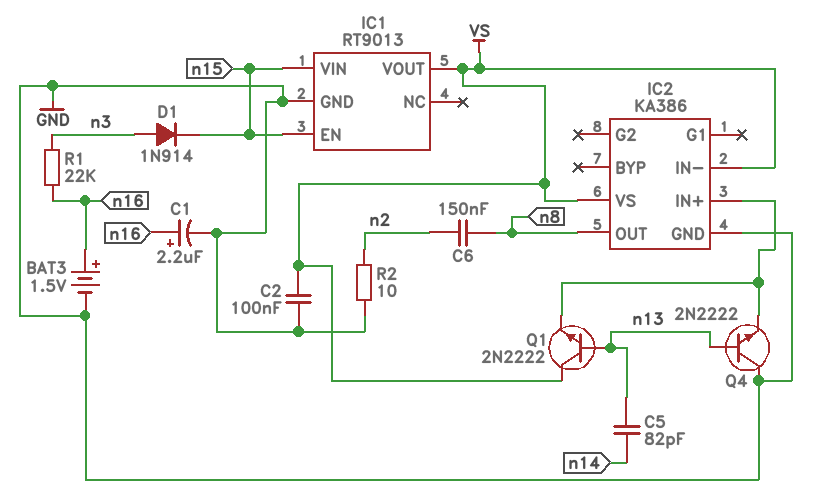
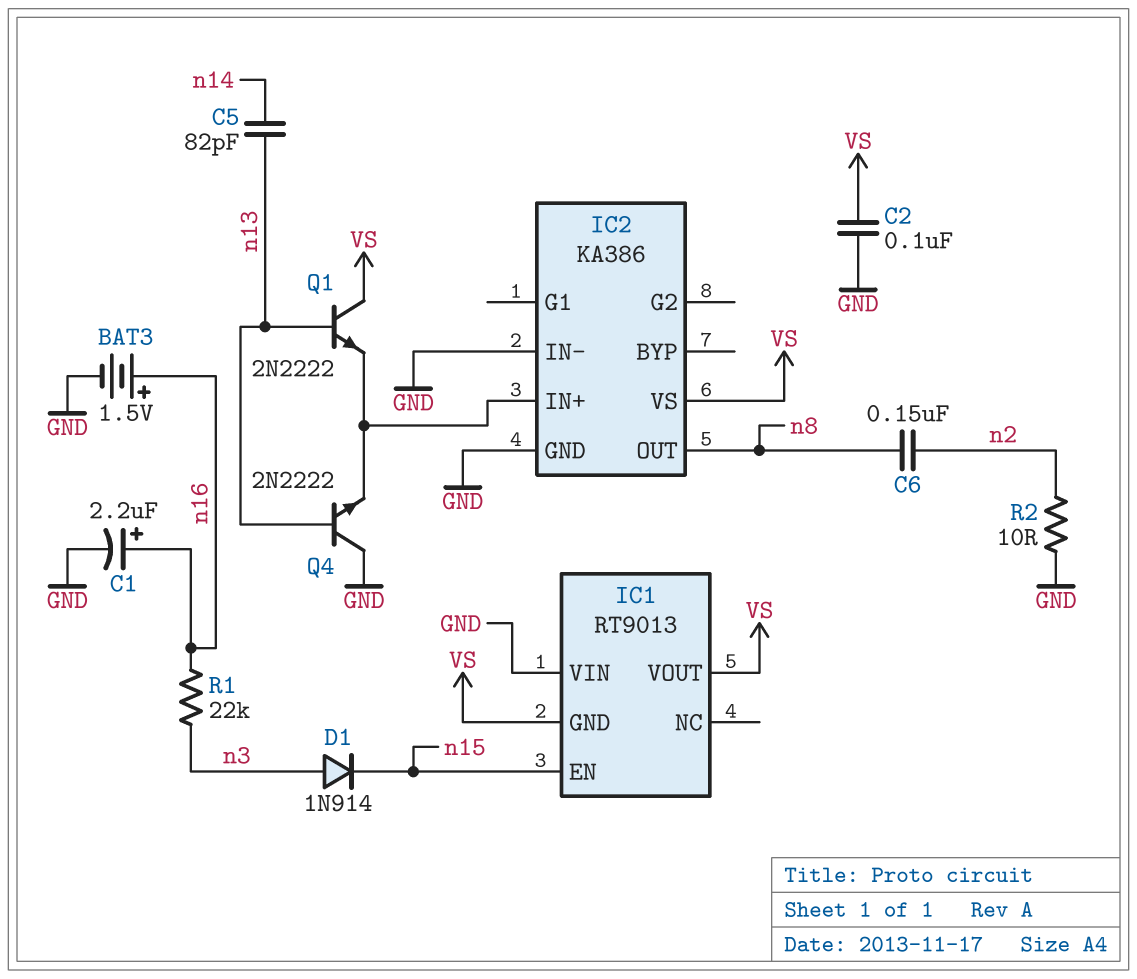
IC1 pin GND: GND -> VS
IC1 pin VIN: n15 -> GND
IC2 pin IN-: VS -> GND

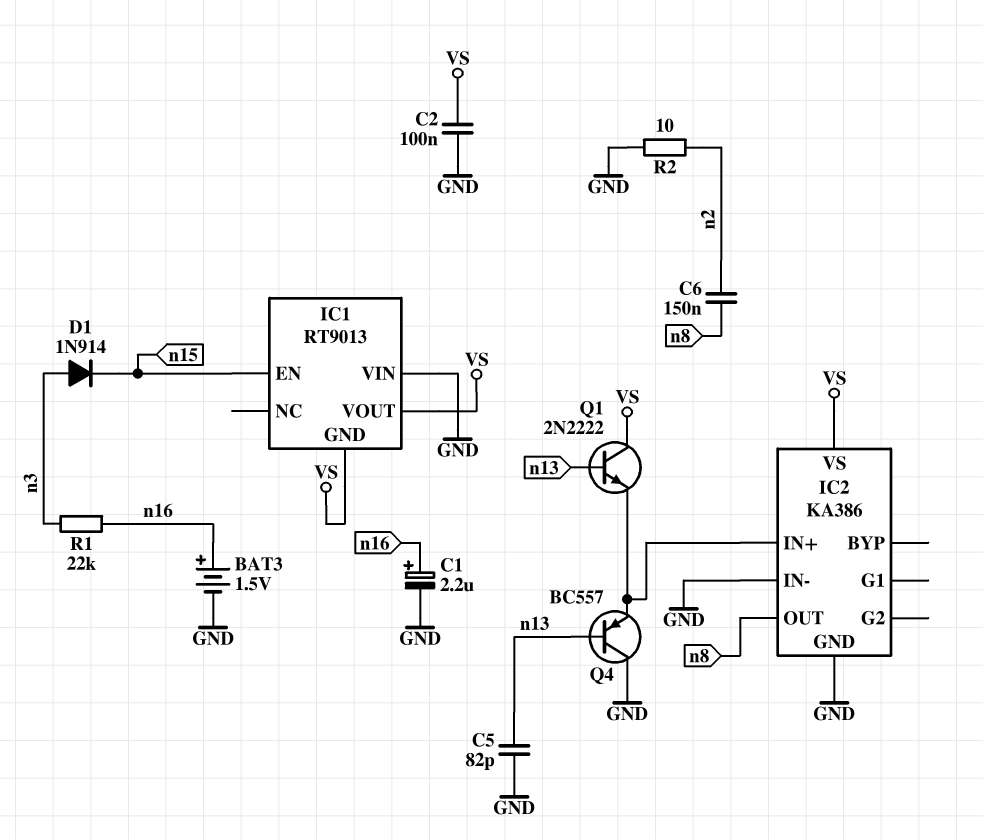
C5: 82pF (n13, n14) -> 82pF (GND, n13)
Q4: NPN 2N2222 (B n13, C GND, E IC2/IN+) -> PNP BC557 (B n13, C GND, E IC2/IN+)

